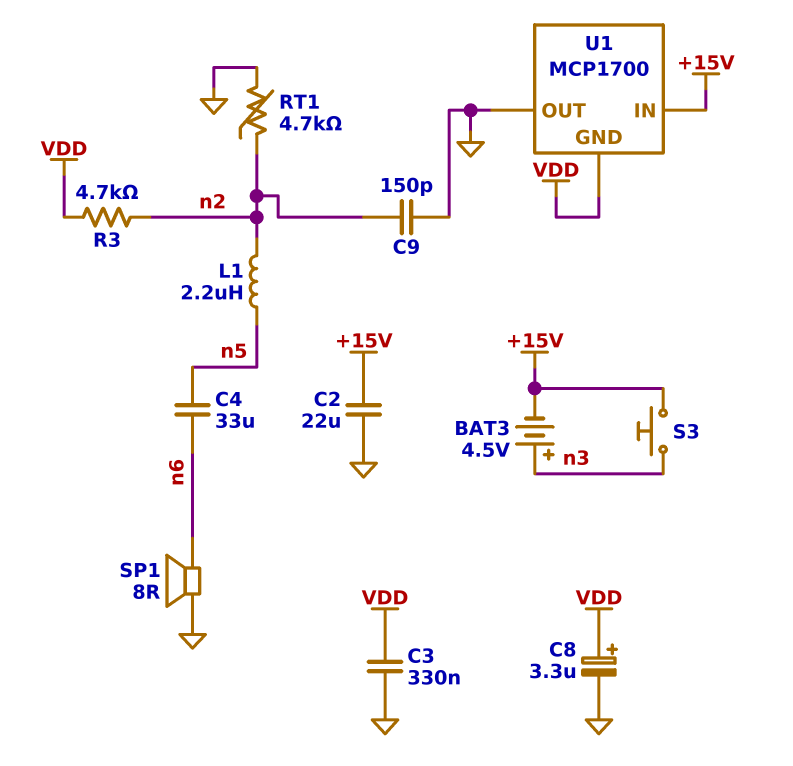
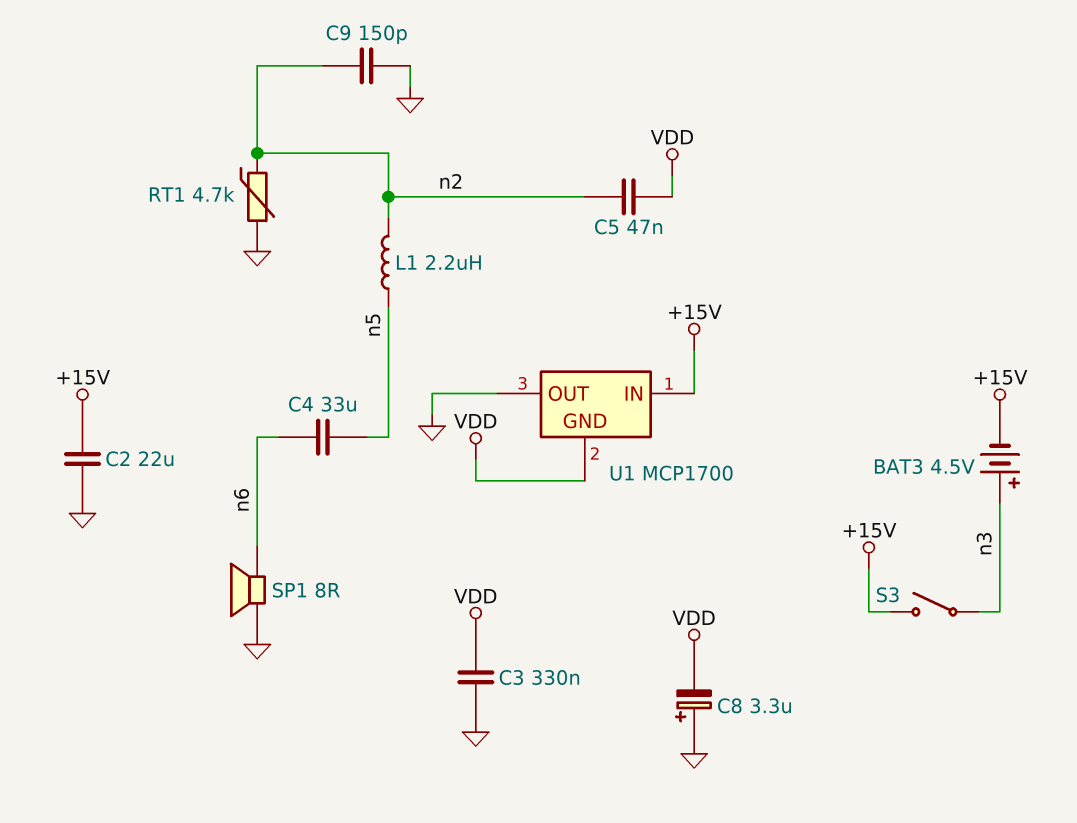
C5: none -> 47nF (VDD, n2)
C8: 3.3uF (plus VDD, minus GND) -> 3.3uF (plus GND, minus VDD)
R3: 4.7k (VDD, n2) -> none
S3: button (+15V, n3) -> switch (+15V, n3)

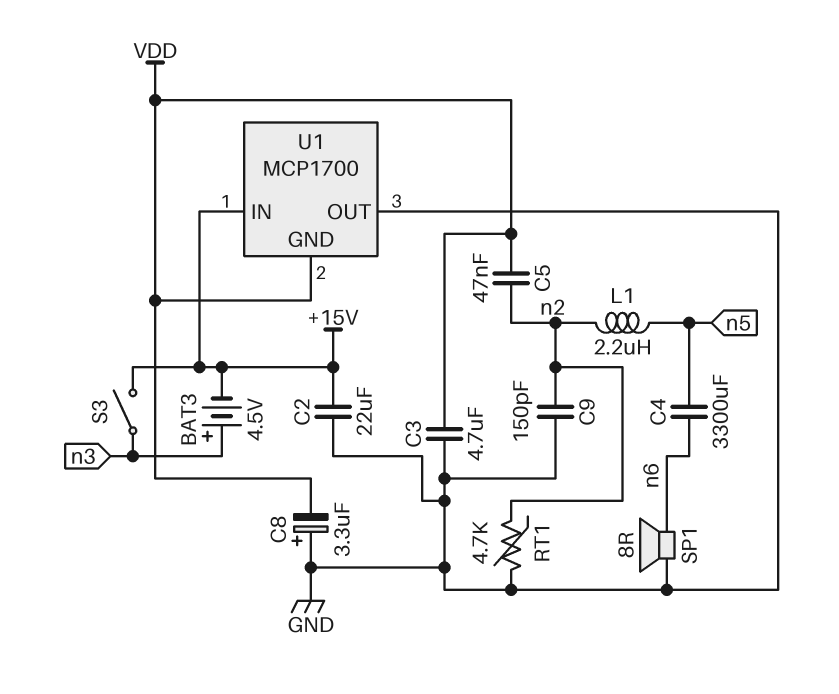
C3: 330nF (GND, VDD) -> 4.7uF (GND, VDD)
C4: 33uF (n5, n6) -> 3300uF (n5, n6)

